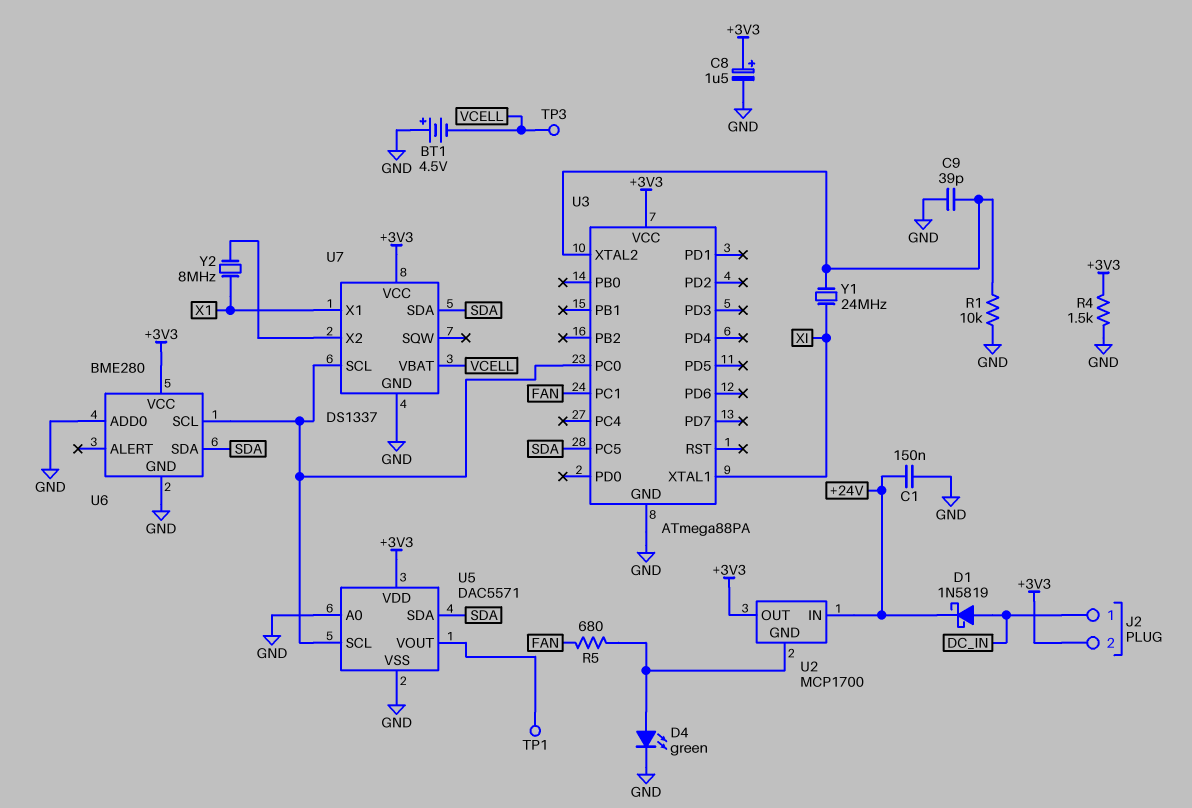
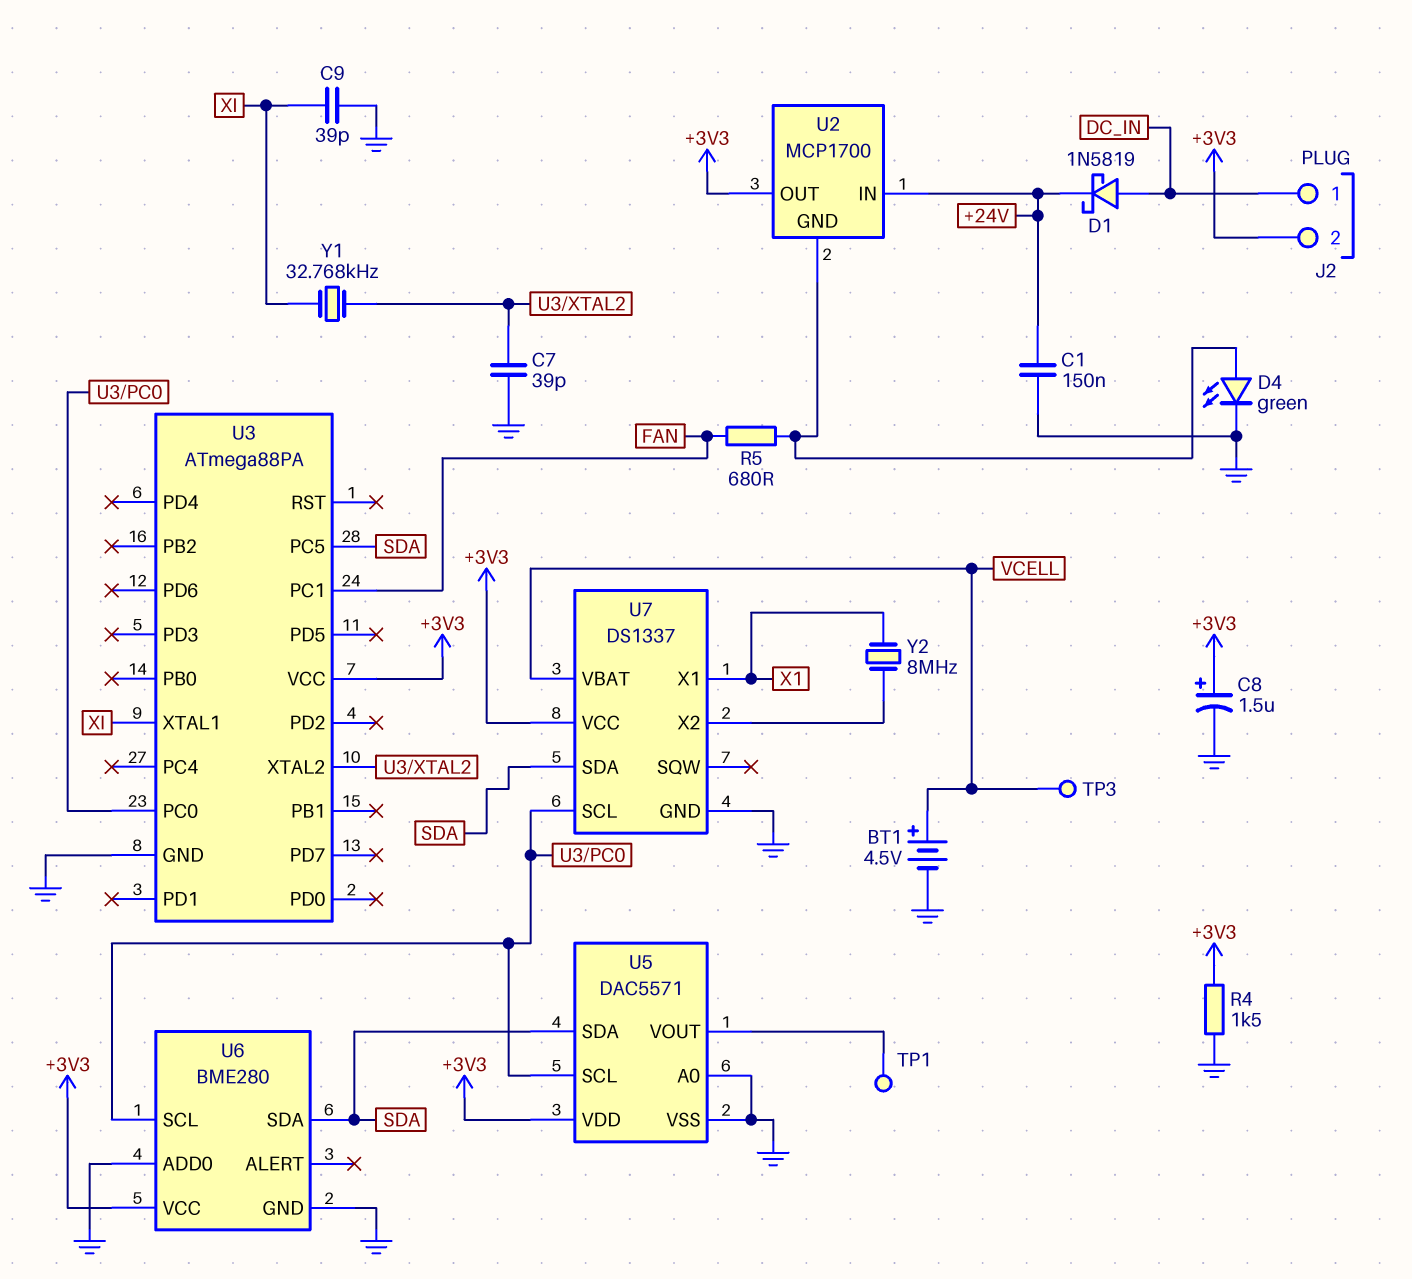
BT1: 4.5V (plus GND, minus VCELL) -> 4.5V (plus VCELL, minus GND)
C7: none -> 39pF (GND, U3/XTAL2)
C9: 39pF (GND, U3/XTAL2) -> 39pF (GND, XI)
R1: 10k (GND, U3/XTAL2) -> none
Y1: 24MHz (U3/XTAL2, XI) -> 32.768kHz (U3/XTAL2, XI)

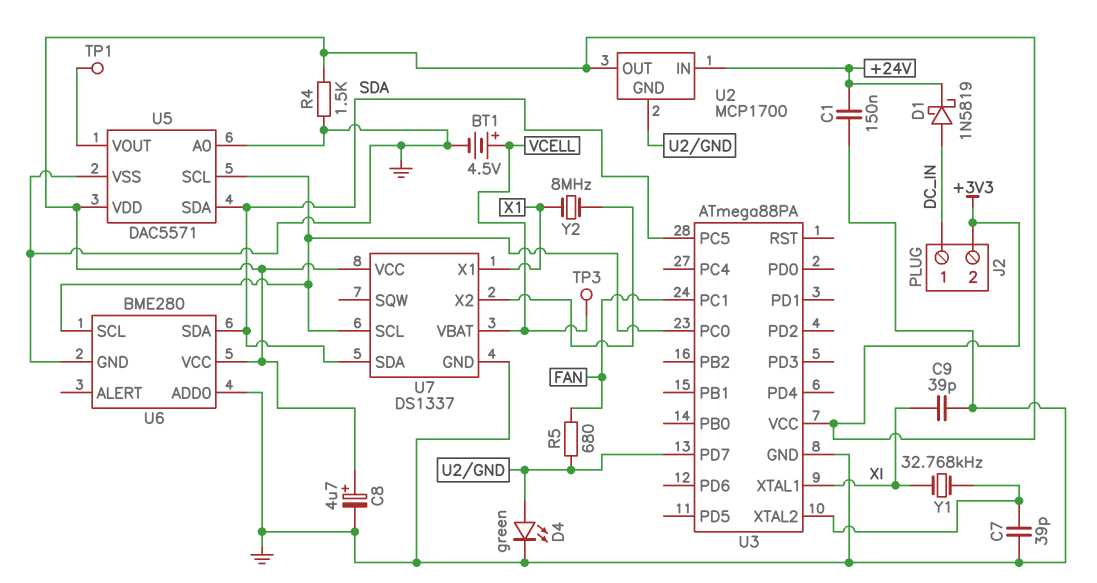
C8: 1.5uF (plus +3V3, minus GND) -> 4.7uF (plus +3V3, minus GND)
U3 pin PD7: none -> U2/GND

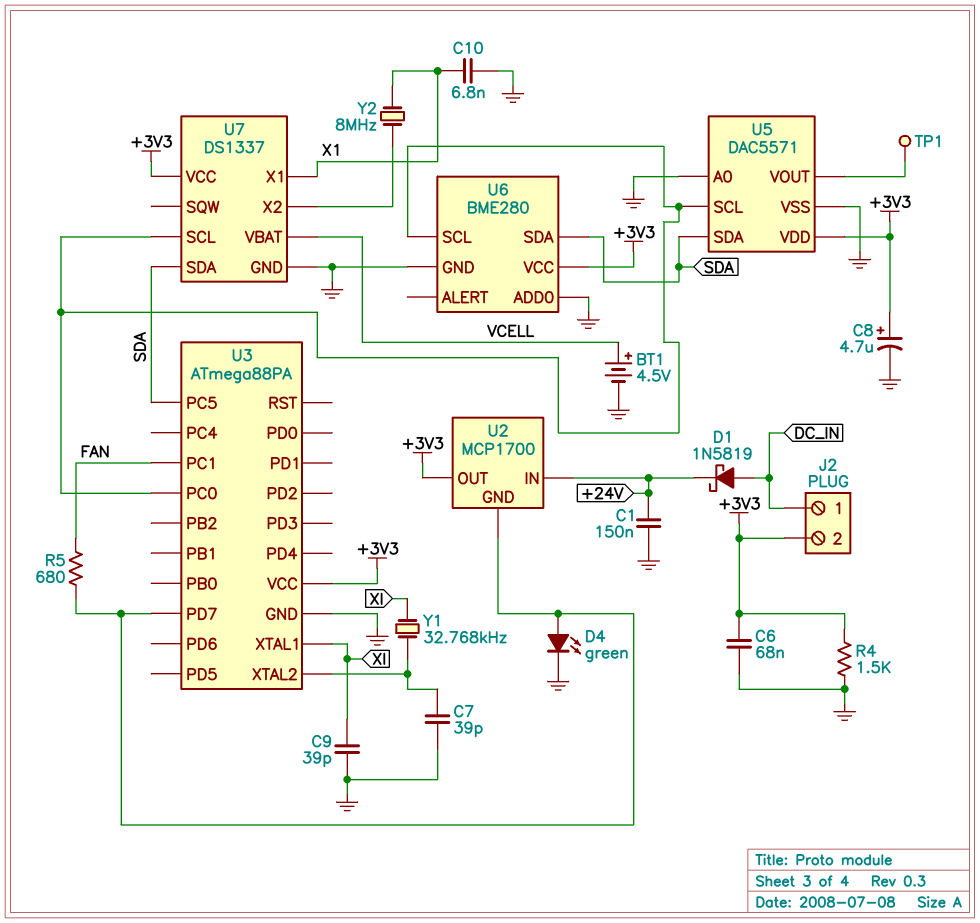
C6: none -> 68nF (+3V3, GND)
C10: none -> 6.8nF (GND, X1)
TP3: test point (VCELL) -> none

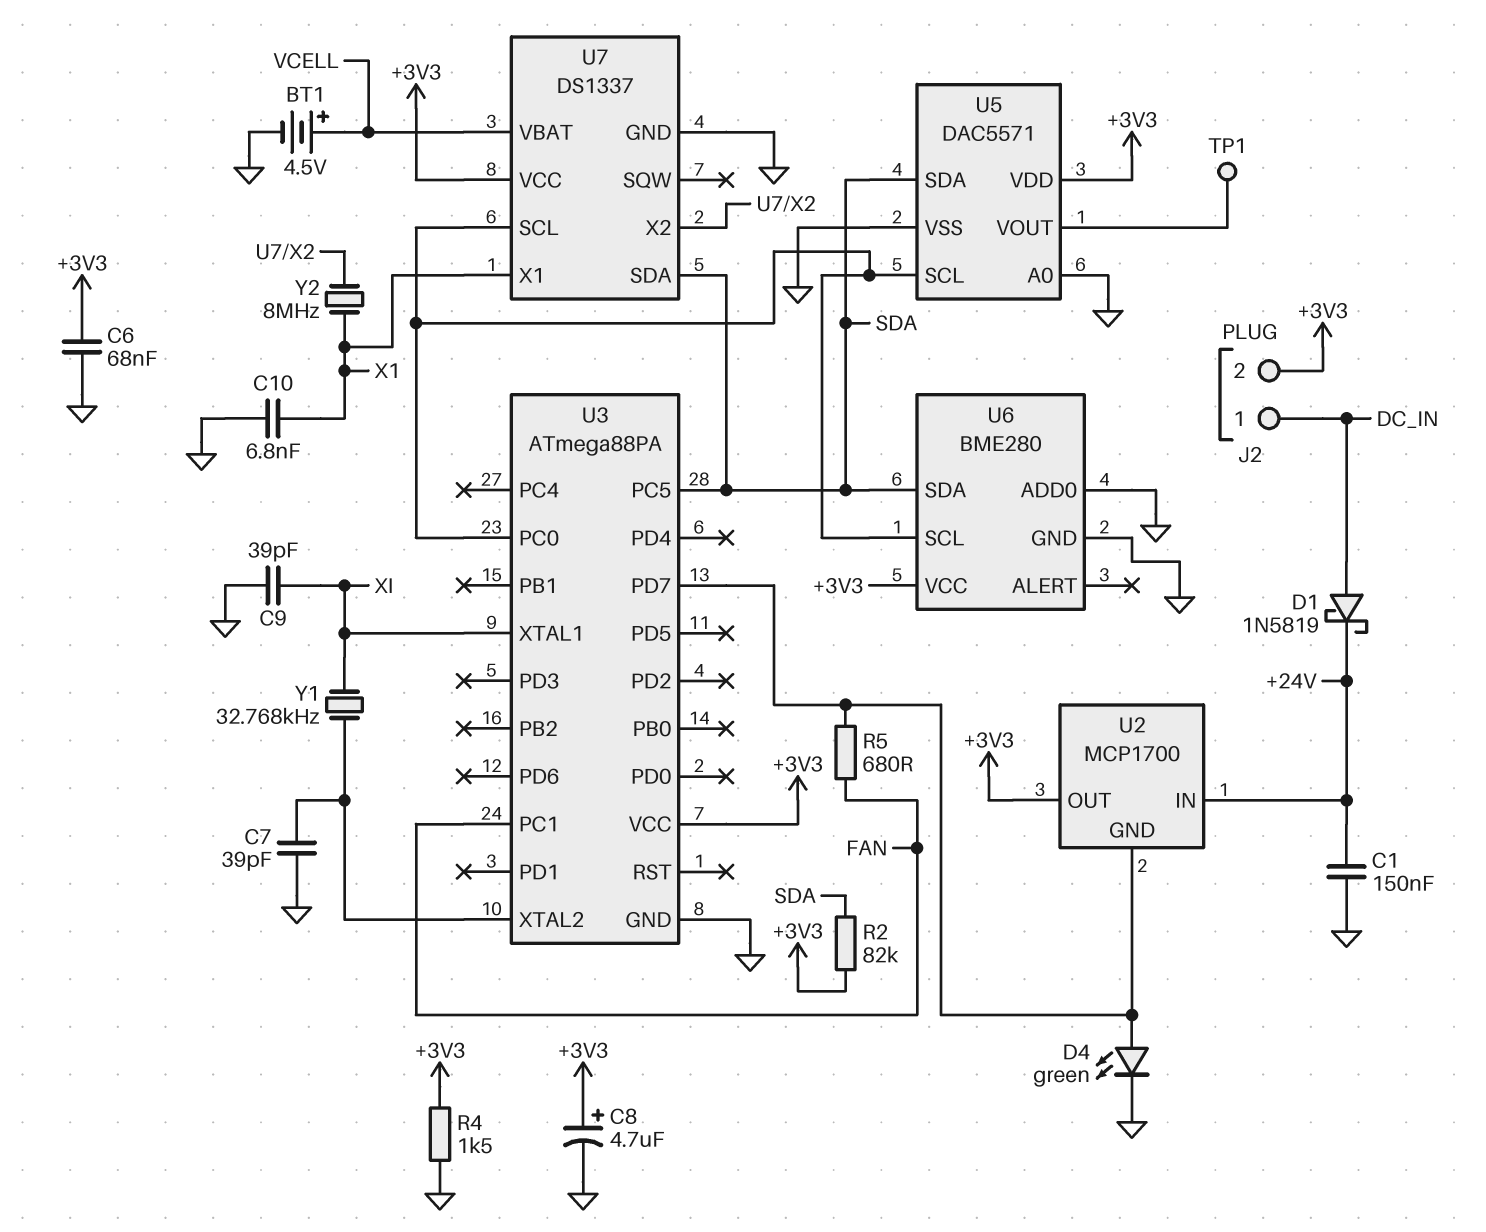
R2: none -> 82k (+3V3, SDA)

